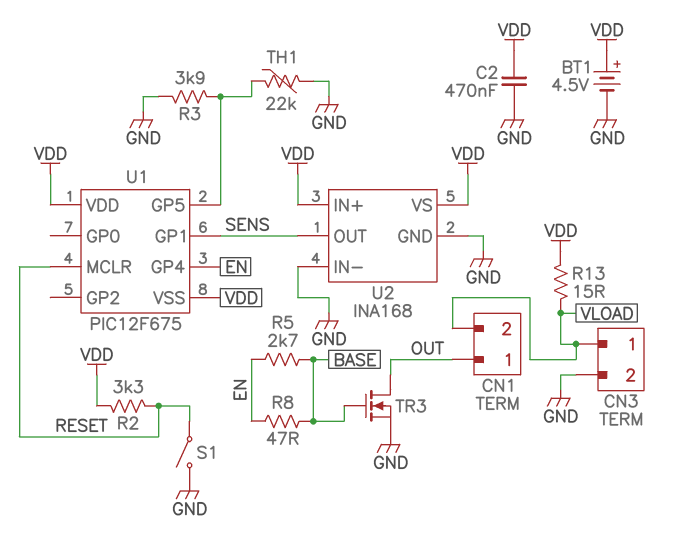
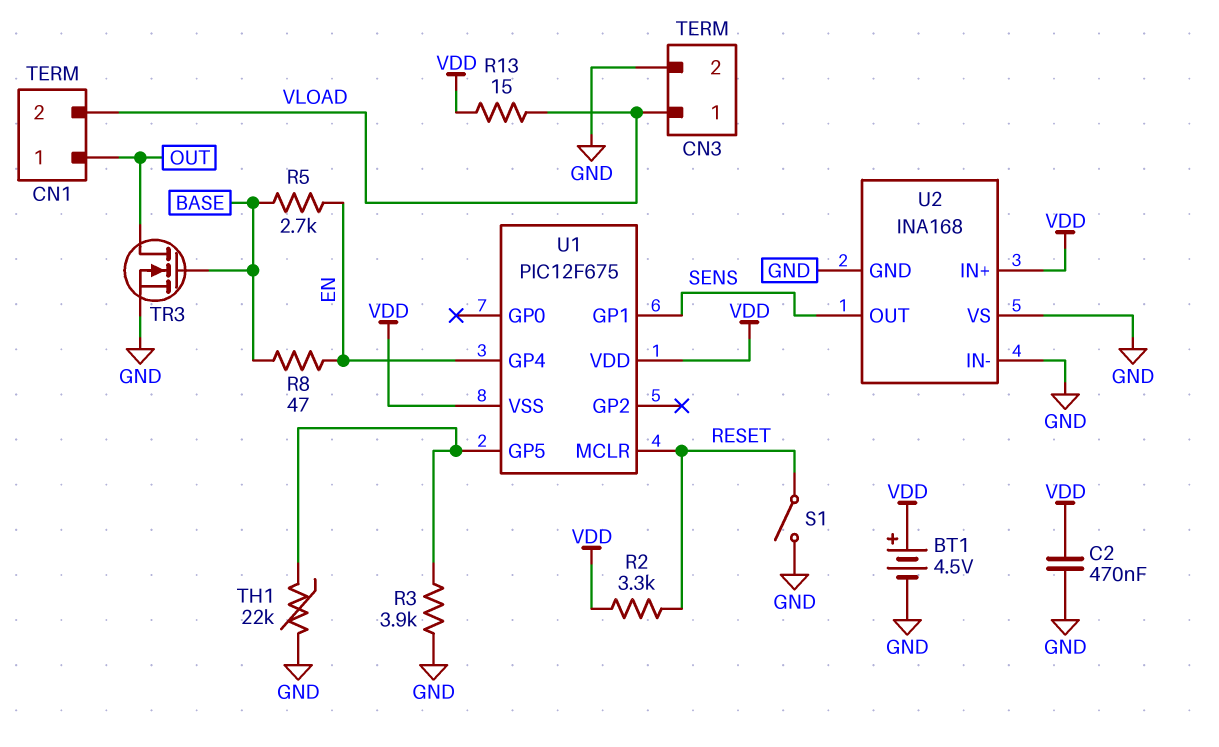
U2 pin VS: VDD -> GND

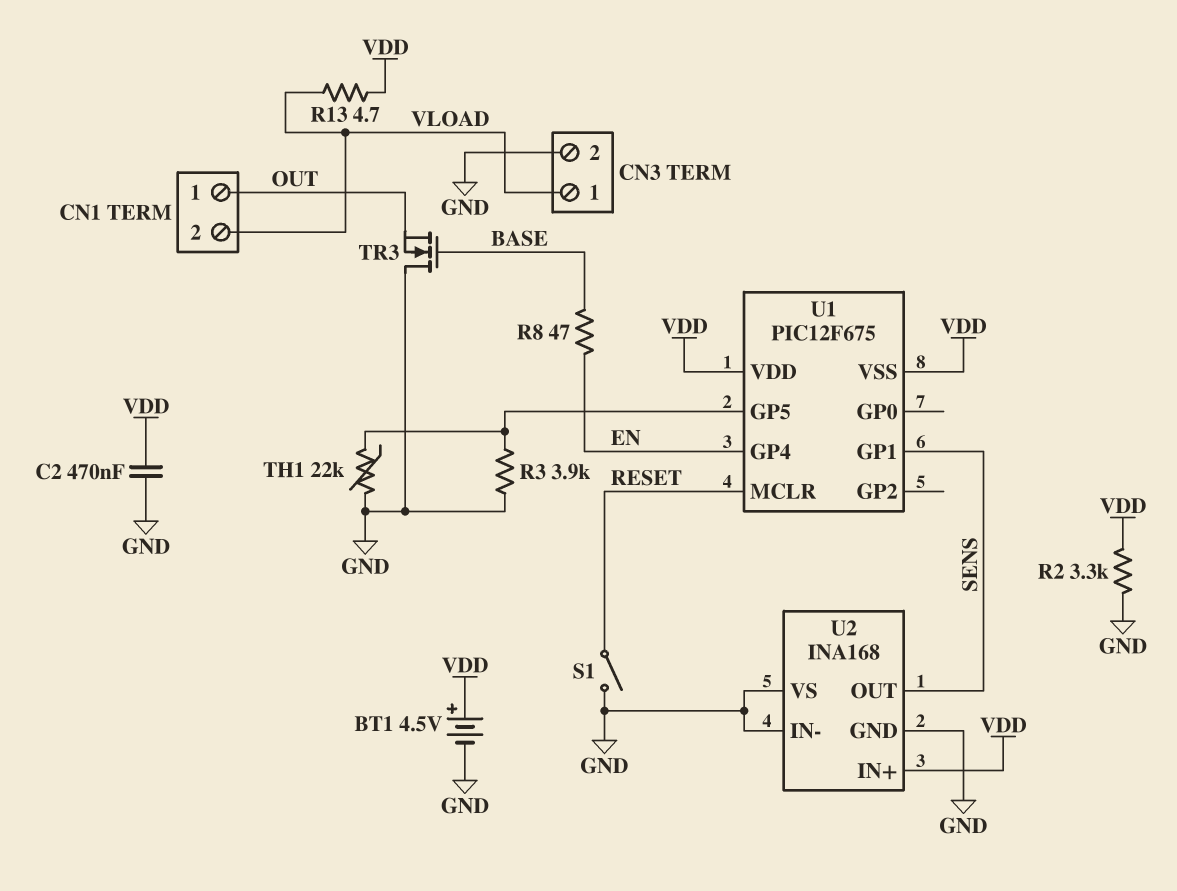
R2: 3.3k (RESET, VDD) -> 3.3k (GND, VDD)
R5: 2.7k (BASE, EN) -> none
R13: 15 (VDD, VLOAD) -> 4.7 (VDD, VLOAD)
TR3: NMOS (G BASE, D OUT, S GND) -> NMOS (G BASE, D GND, S OUT)

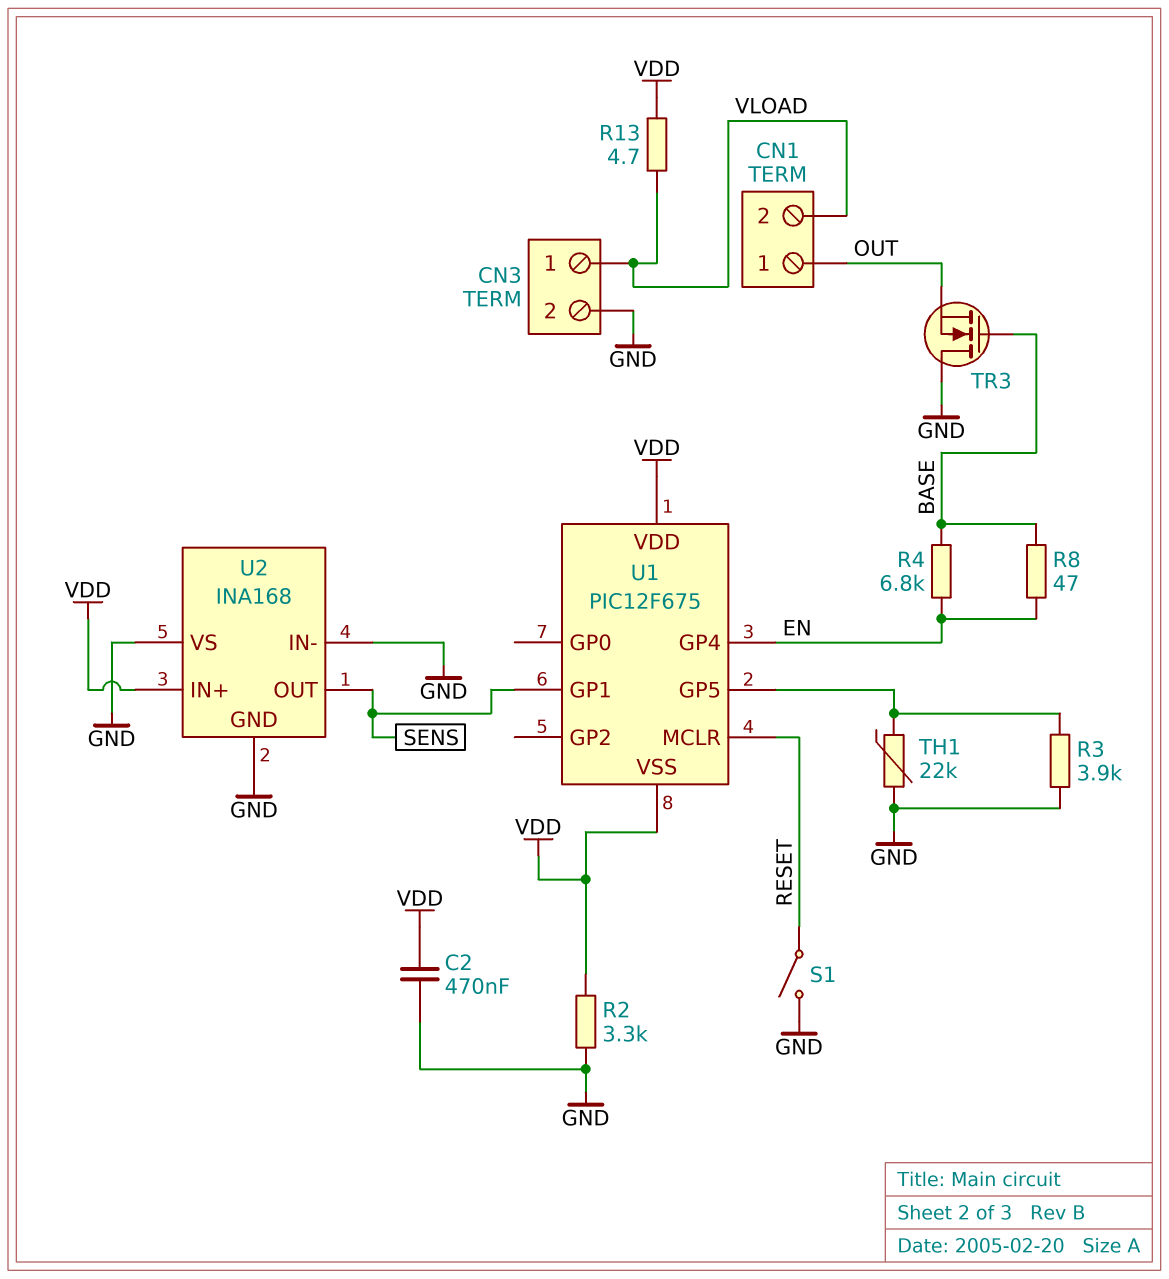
BT1: 4.5V (plus VDD, minus GND) -> none
R4: none -> 6.8k (BASE, EN)

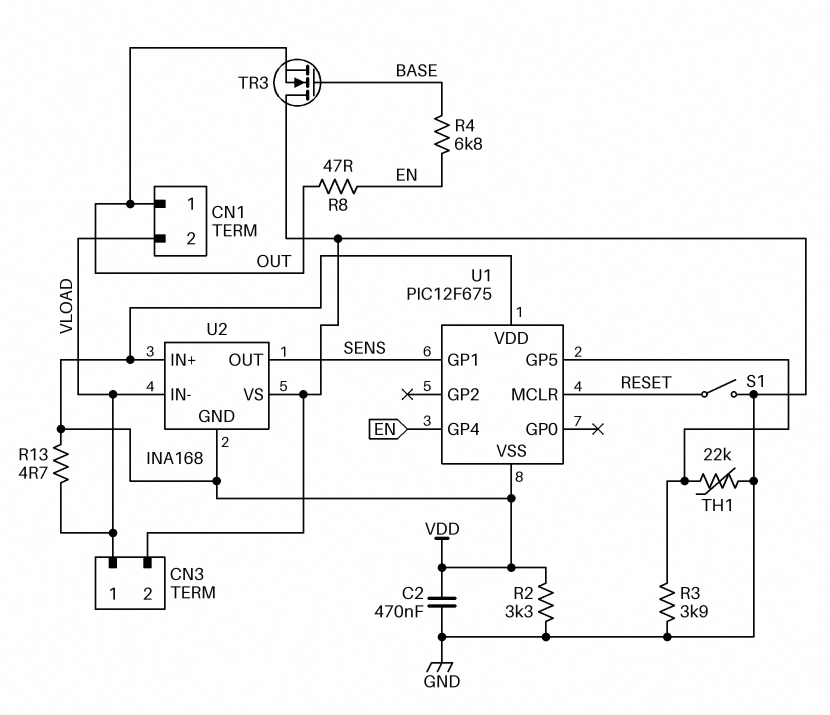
R8: 47 (BASE, EN) -> 47 (EN, OUT)
U2 pin GND: GND -> VDD
U2 pin IN-: GND -> VLOAD

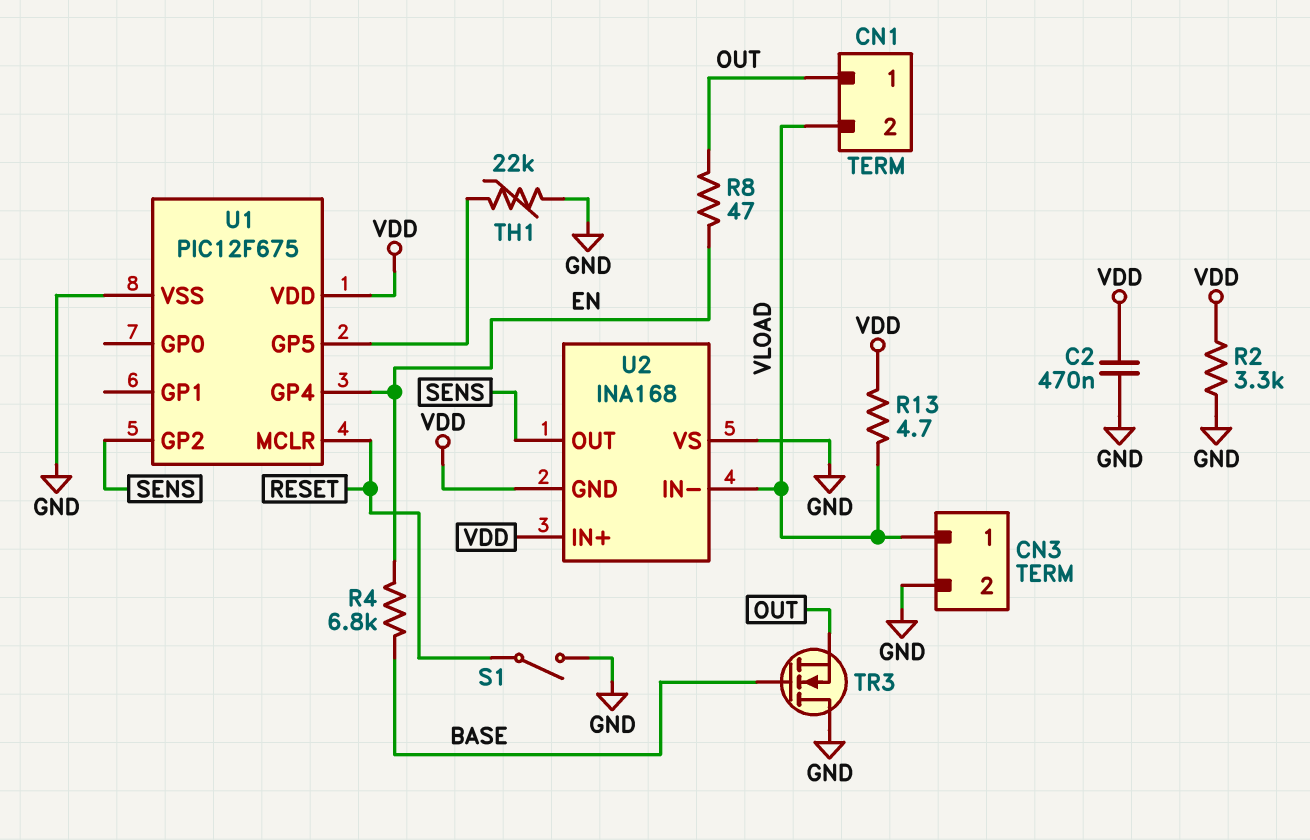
R3: 3.9k (GND, U1/GP5) -> none
U1 pin GP1: SENS -> none
U1 pin GP2: none -> SENS
U1 pin VSS: VDD -> GND

